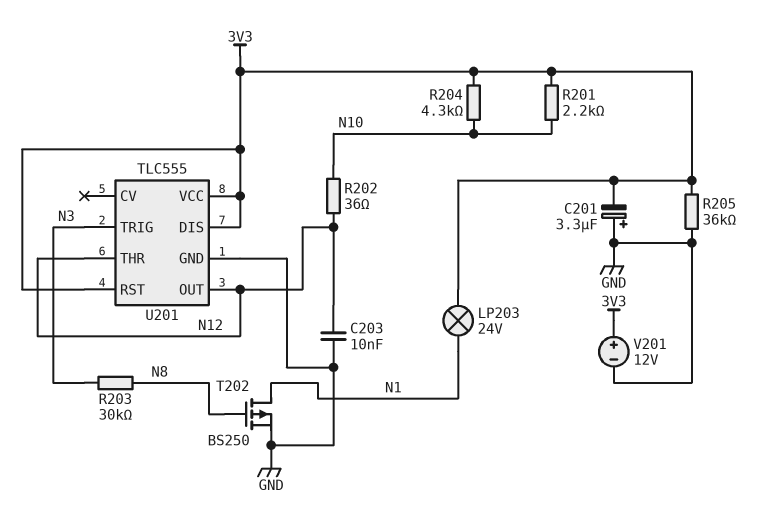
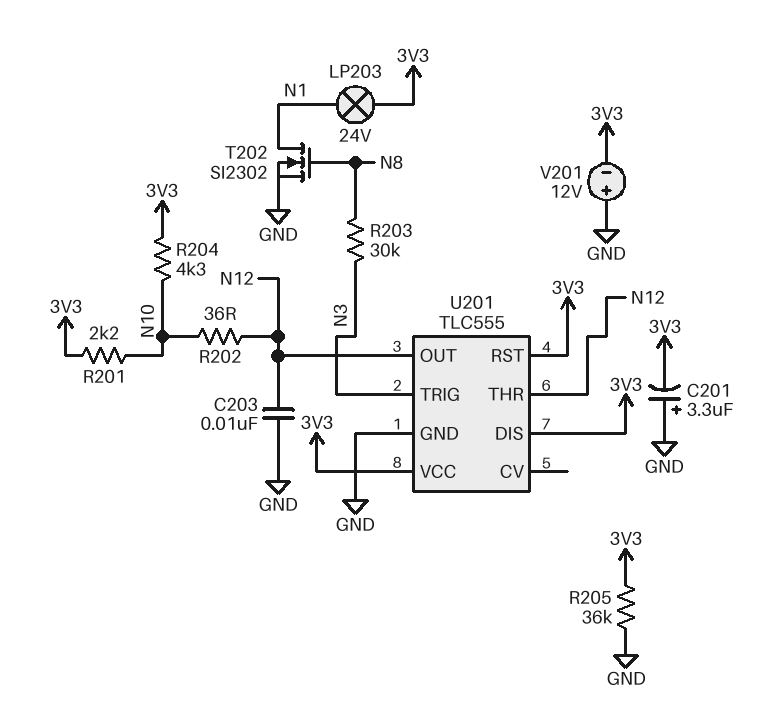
T202: PMOS BS250 (G N8, D N1, S GND) -> NMOS SI2302 (G N8, D N1, S GND)
V201: 12V (plus 3V3, minus GND) -> 12V (plus GND, minus 3V3)

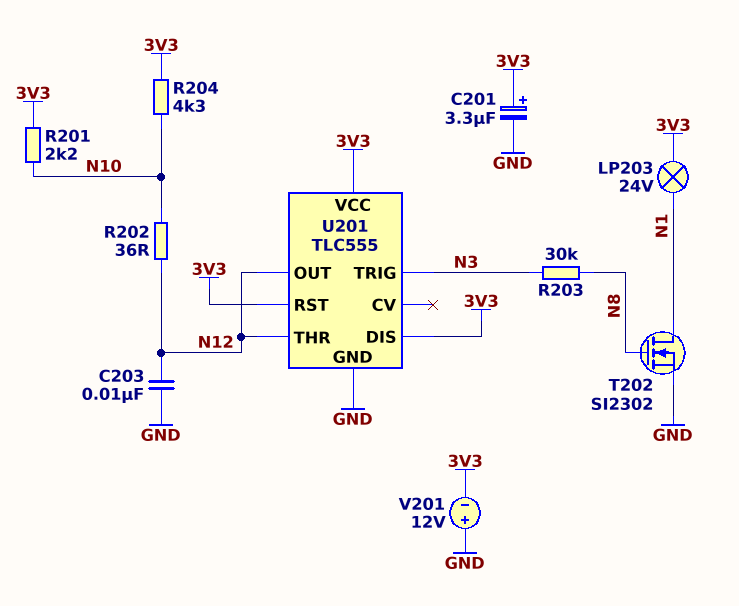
C201: 3.3uF (plus GND, minus 3V3) -> 3.3uF (plus 3V3, minus GND)
R205: 36k (3V3, GND) -> none

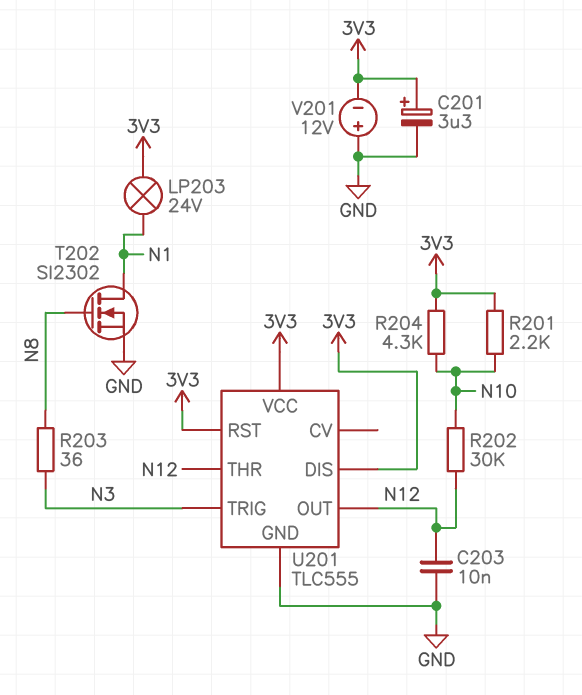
R202: 36 (N10, N12) -> 30k (N10, N12)
R203: 30k (N3, N8) -> 36 (N3, N8)

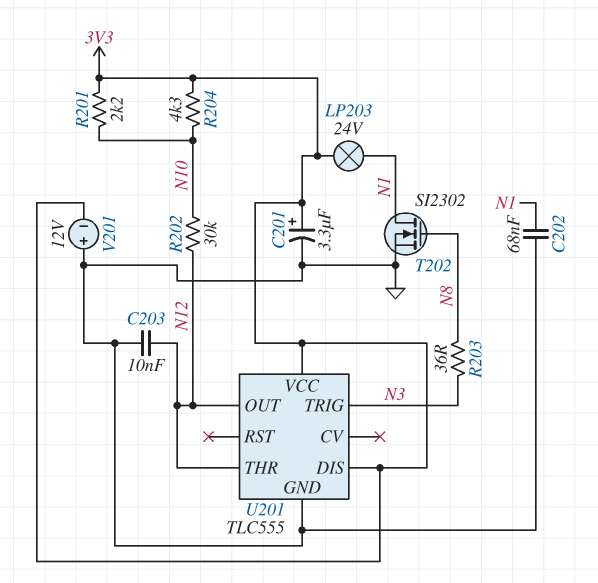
C202: none -> 68nF (GND, N1)
U201 pin RST: 3V3 -> none

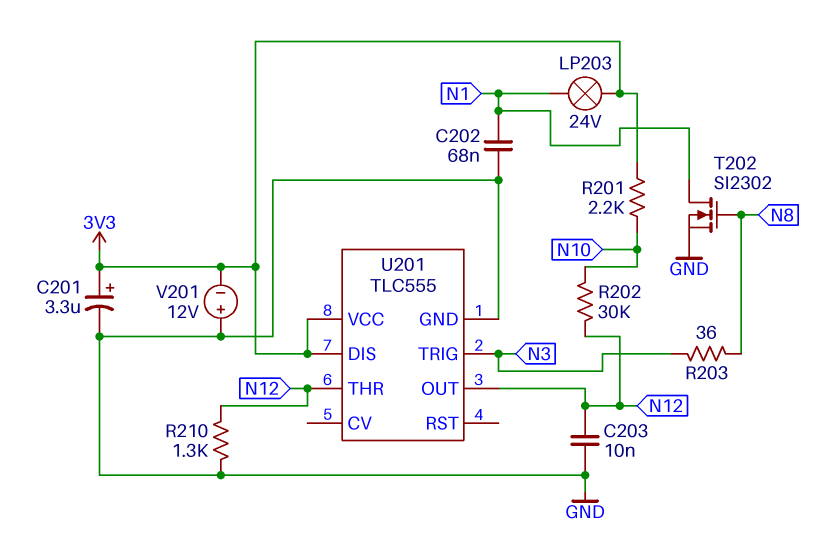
R204: 4.3k (3V3, N10) -> none
R210: none -> 1.3k (GND, N12)

